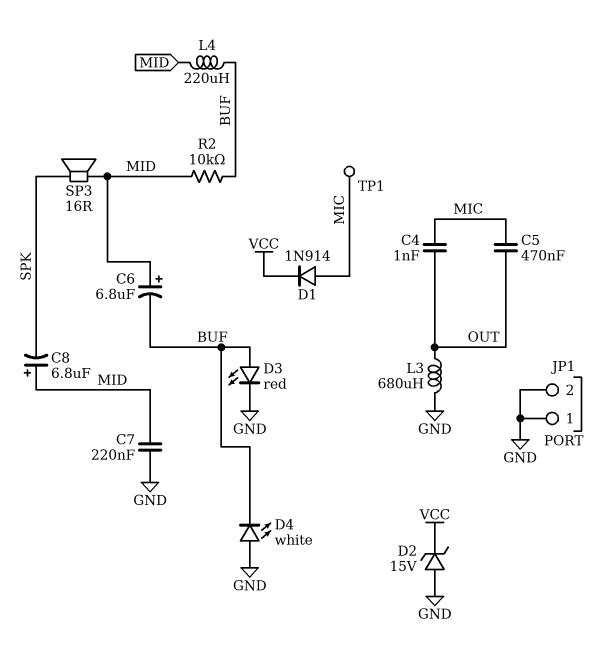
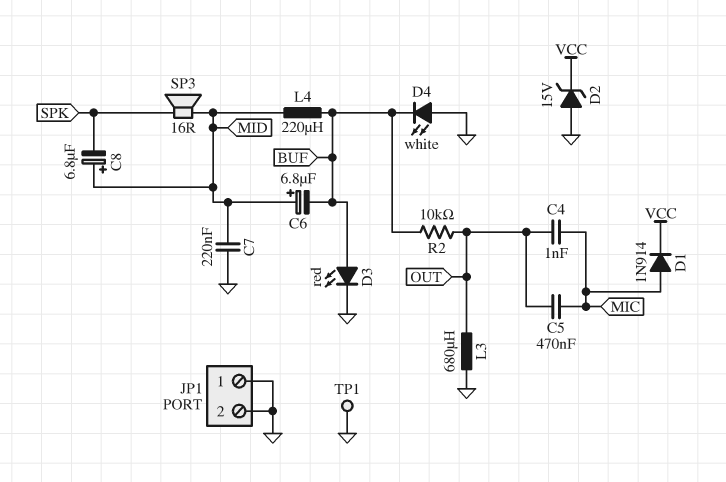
R2: 10k (BUF, MID) -> 10k (BUF, OUT)
TP1: test point (MIC) -> test point (GND)

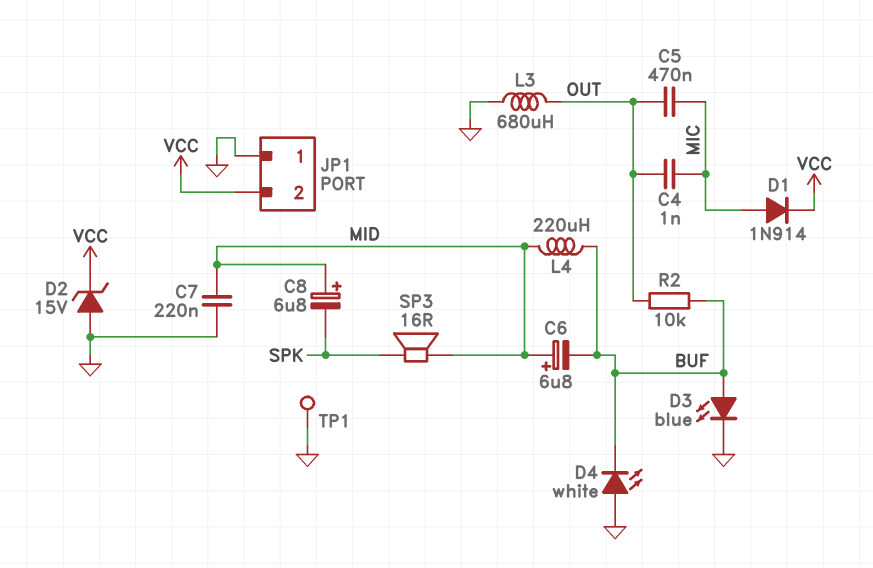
D3: LED red (A BUF, K GND) -> LED blue (A BUF, K GND)
JP1 pin 2: GND -> VCC

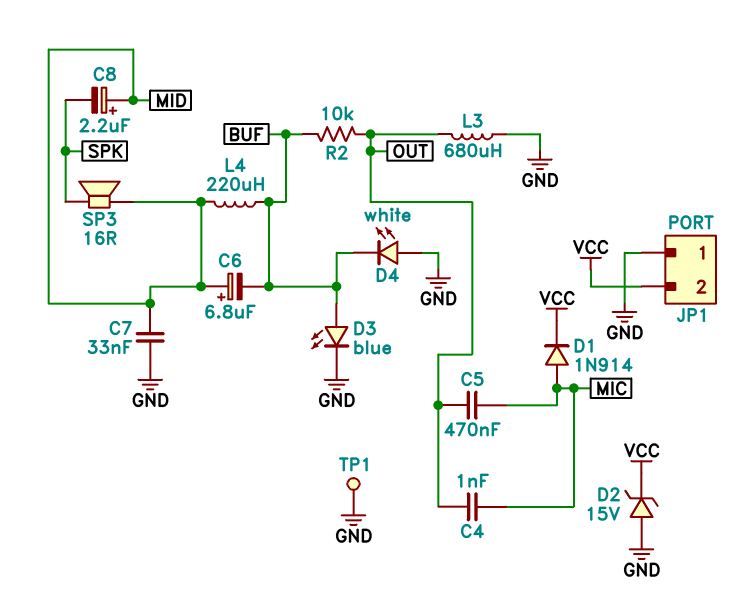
C7: 220nF (GND, MID) -> 33nF (GND, MID)
C8: 6.8uF (plus MID, minus SPK) -> 2.2uF (plus MID, minus SPK)

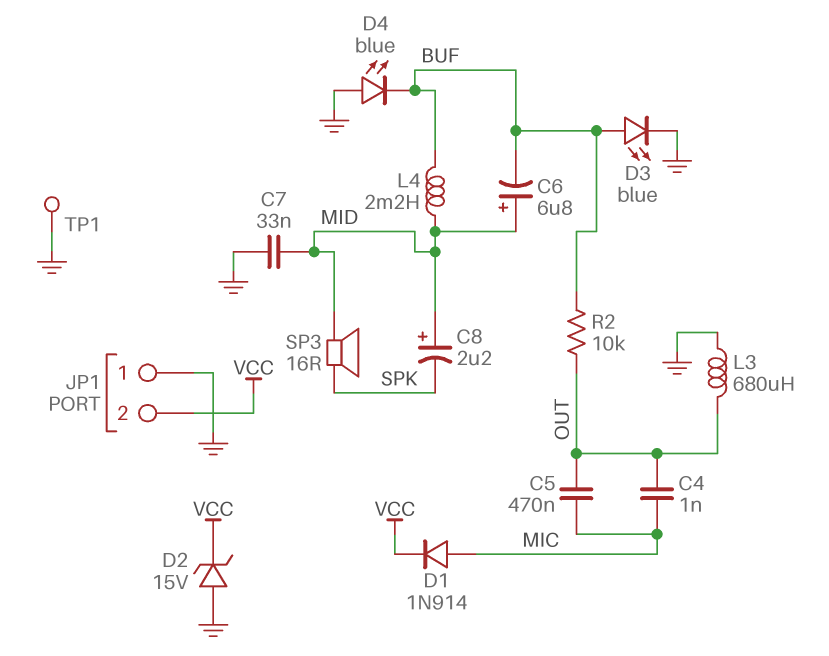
D4: LED white (A GND, K BUF) -> LED blue (A GND, K BUF)
L4: 220uH (BUF, MID) -> 2.2mH (BUF, MID)

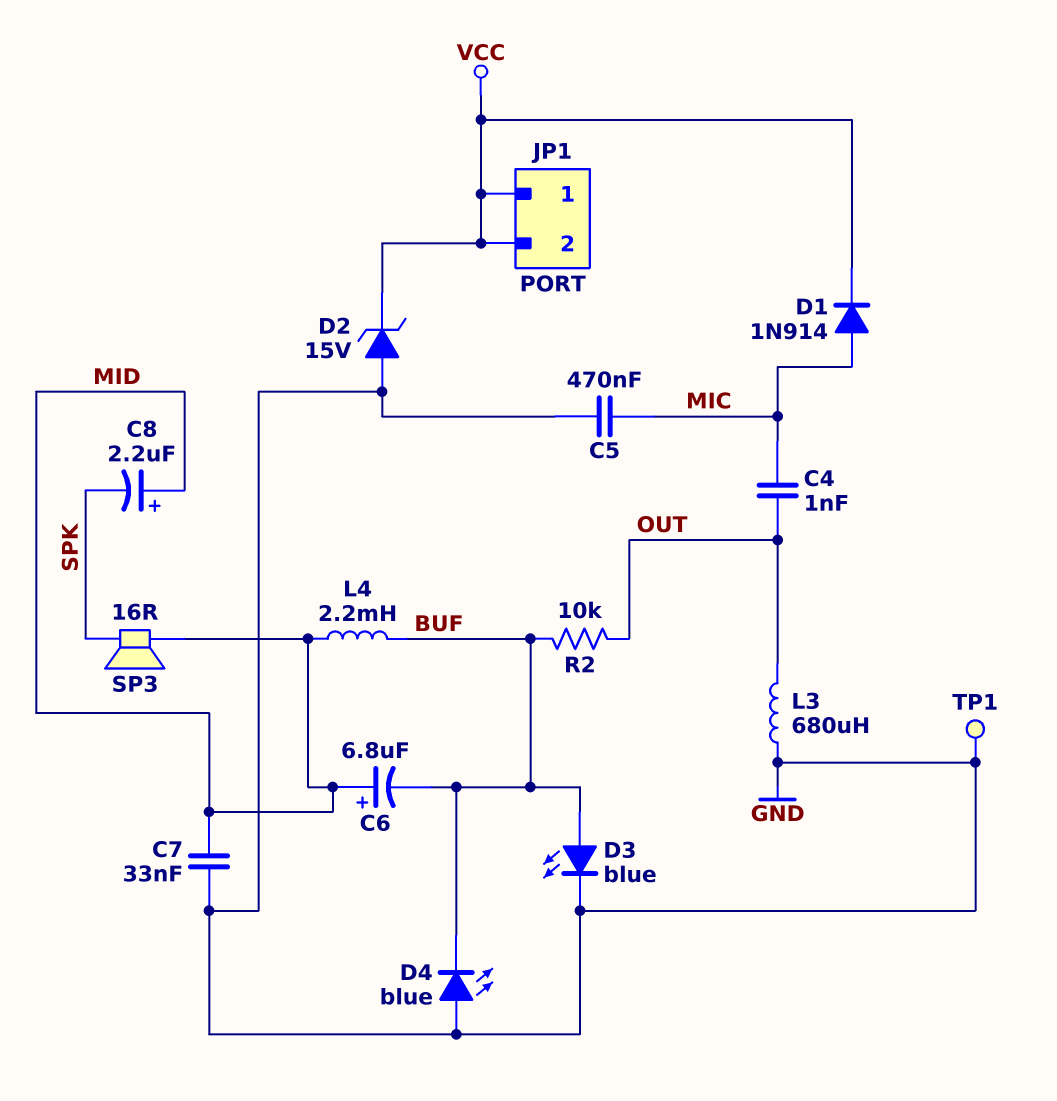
C5: 470nF (MIC, OUT) -> 470nF (GND, MIC)
JP1 pin 1: GND -> VCC

